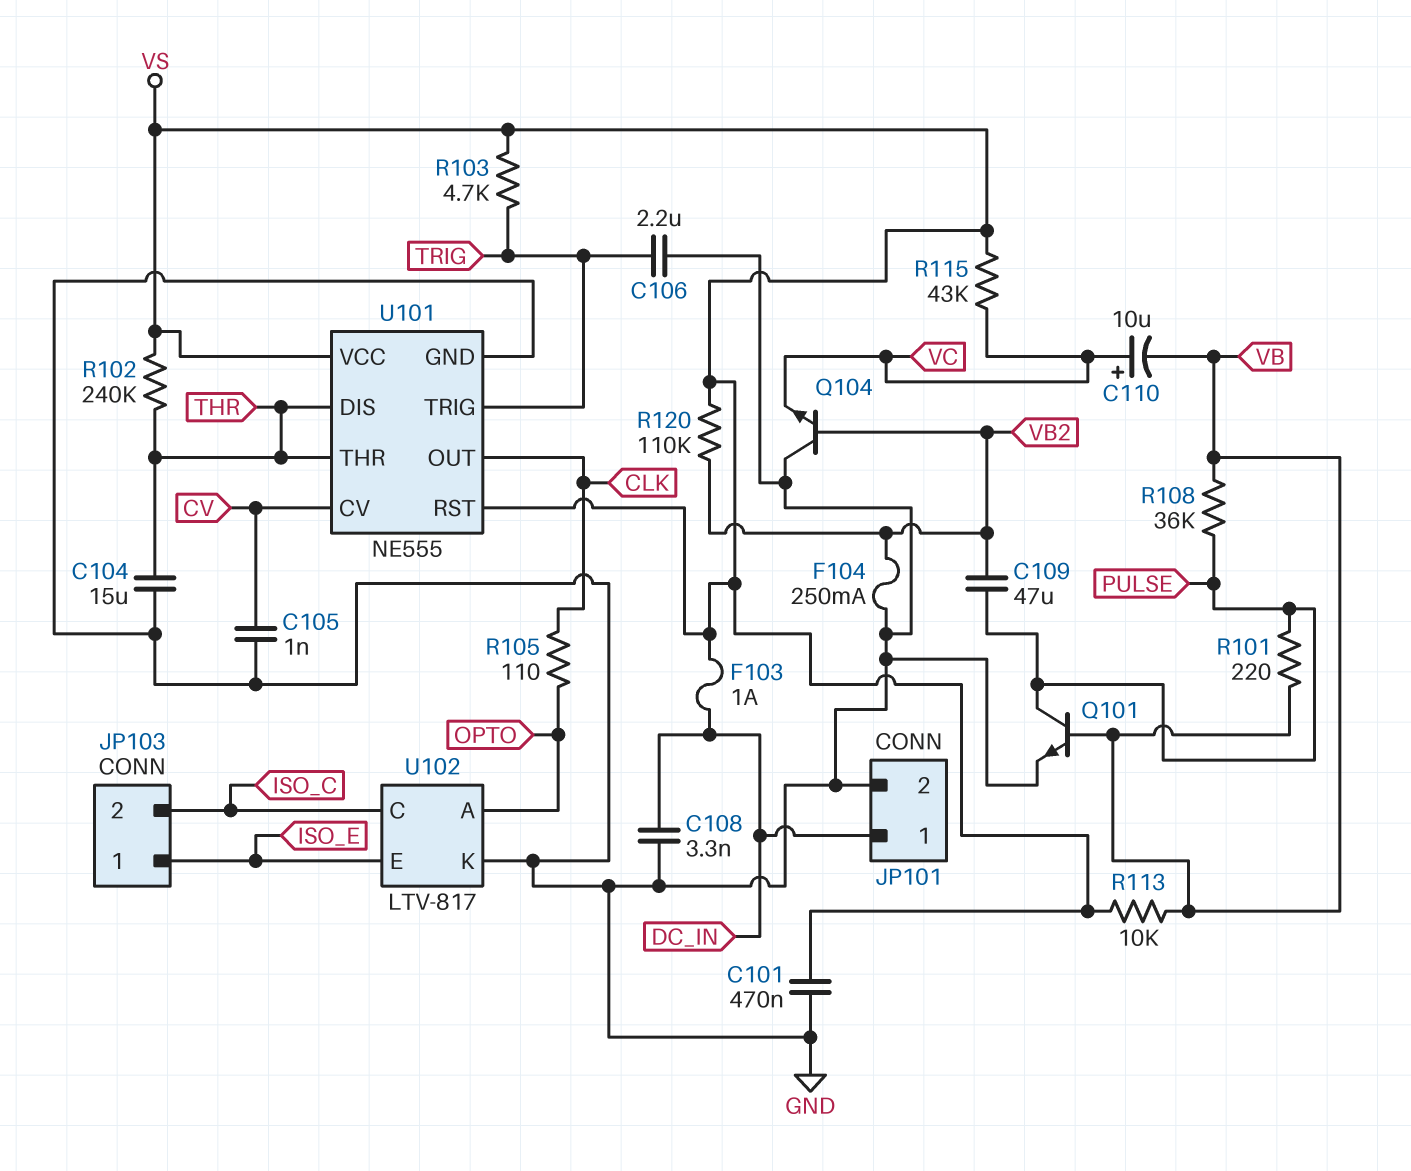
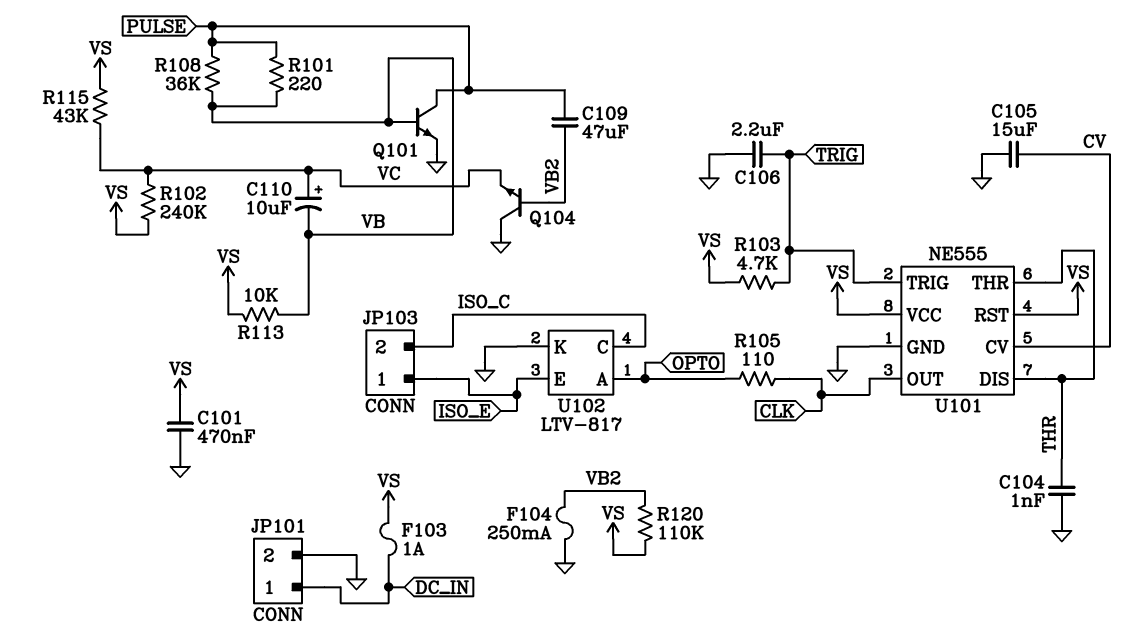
C104: 15uF (GND, THR) -> 1nF (GND, THR)
C105: 1nF (CV, GND) -> 15uF (CV, GND)
C108: 3.3nF (DC_IN, GND) -> none
R102: 240k (THR, VS) -> 240k (VC, VS)

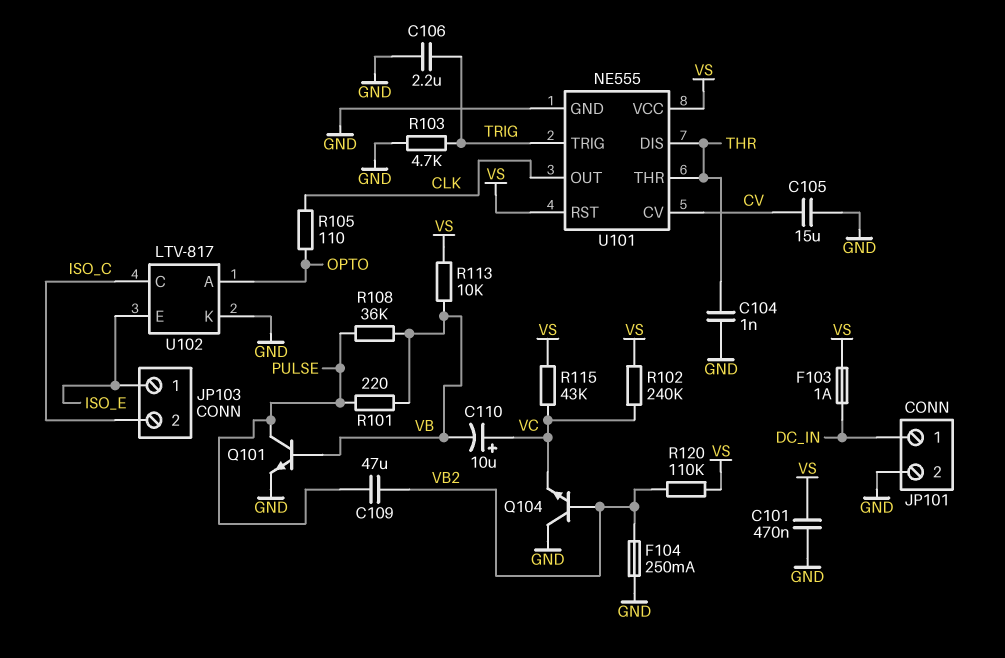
R103: 4.7k (TRIG, VS) -> 4.7k (GND, TRIG)

